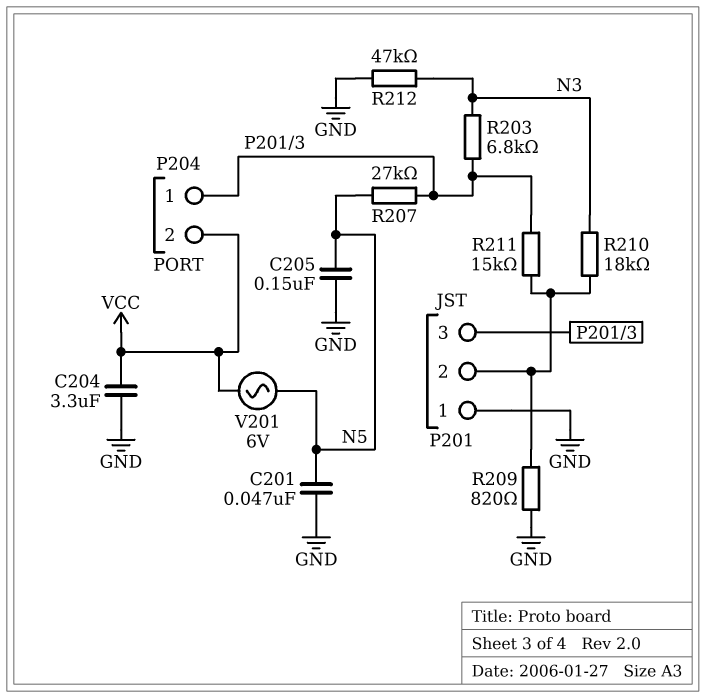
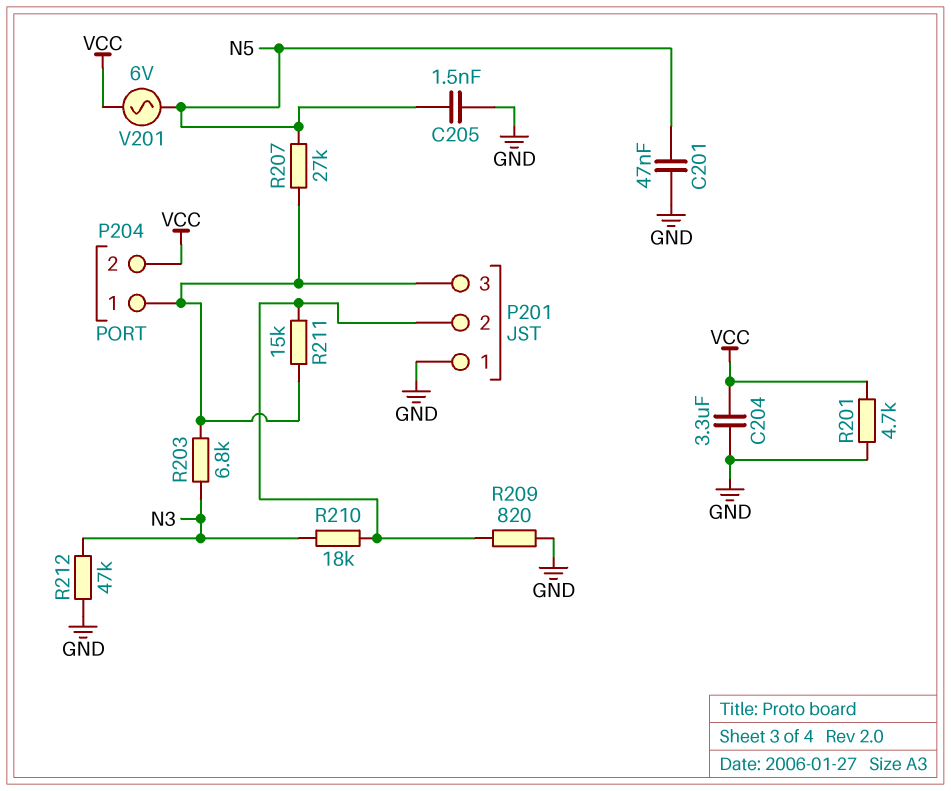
C205: 150nF (GND, N5) -> 1.5nF (GND, N5)
R201: none -> 4.7k (GND, VCC)

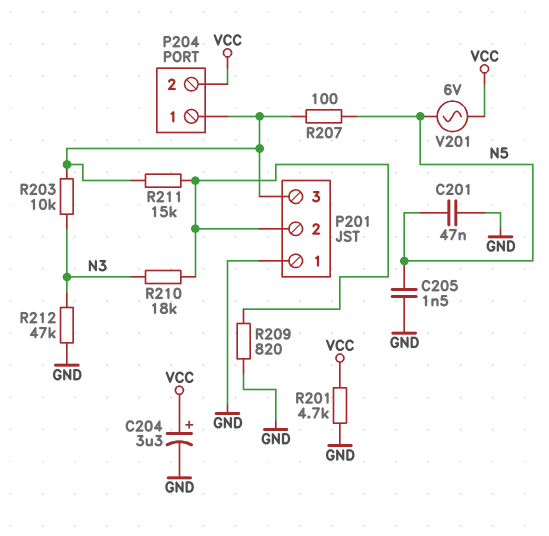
C204: 3.3uF (GND, VCC) -> 3.3uF (plus VCC, minus GND)
R203: 6.8k (N3, P201/3) -> 10k (N3, P201/3)
R207: 27k (N5, P201/3) -> 100 (N5, P201/3)

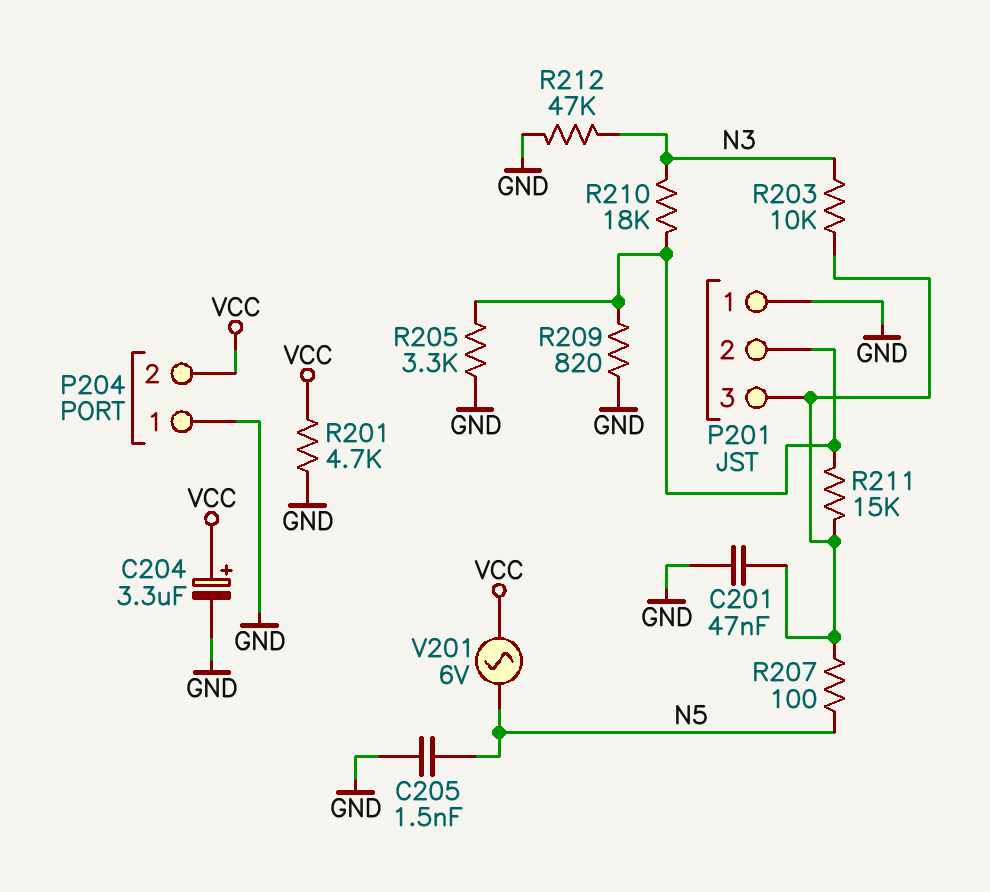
C201: 47nF (GND, N5) -> 47nF (GND, P201/3)
P204 pin 1: P201/3 -> GND
R205: none -> 3.3k (GND, P201/2)

